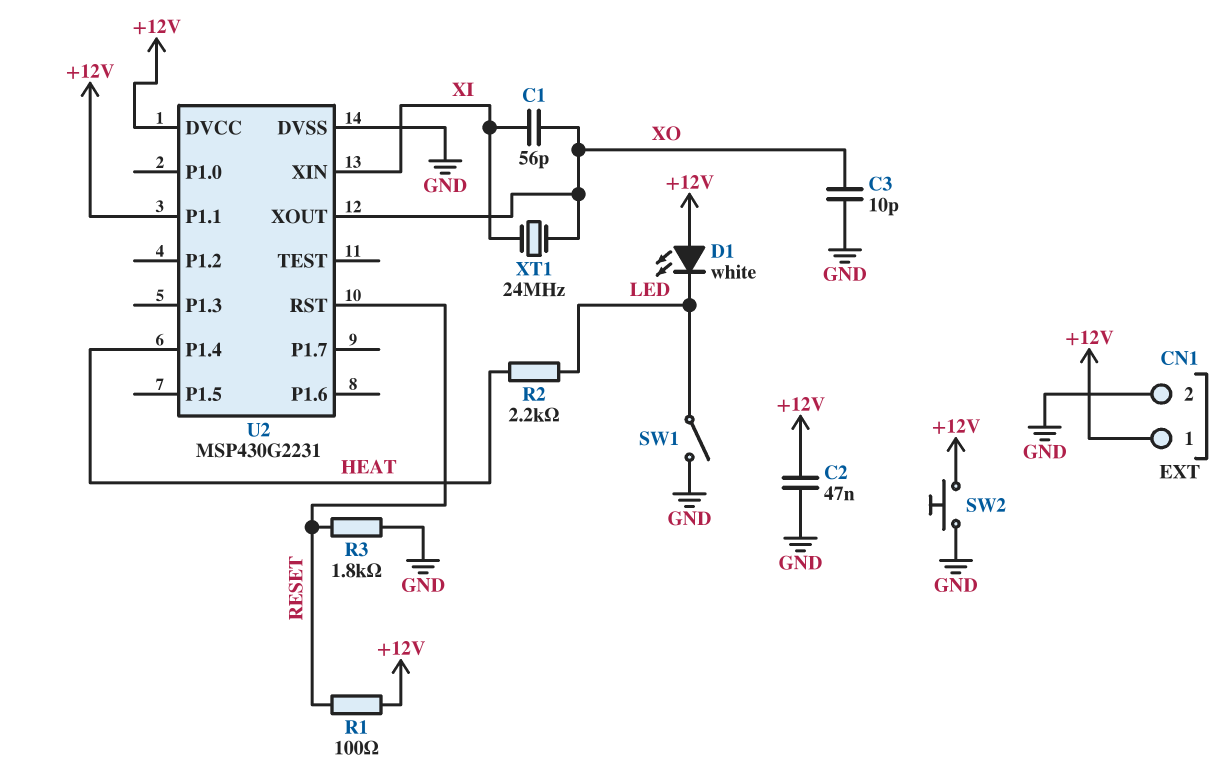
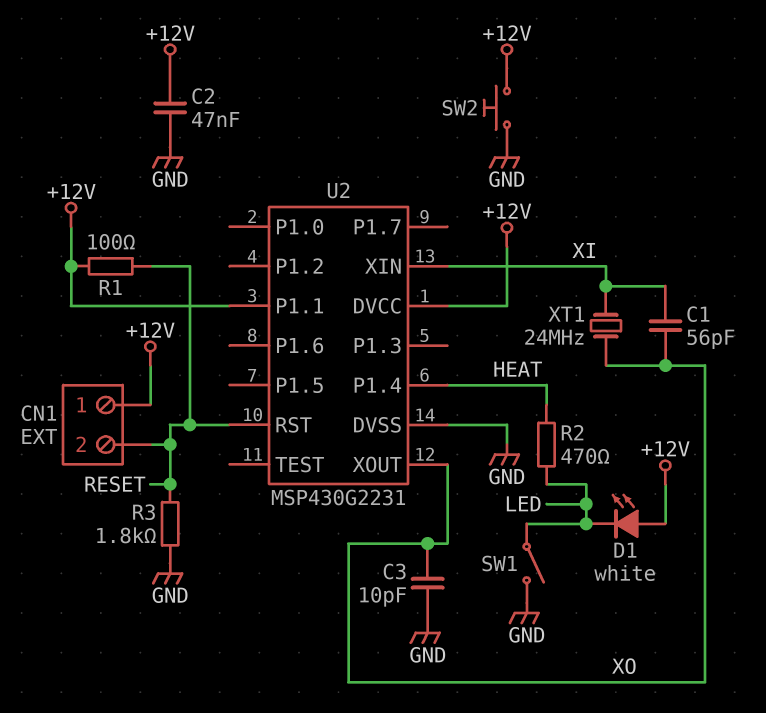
CN1 pin 2: GND -> RESET
R2: 2.2k (HEAT, LED) -> 470 (HEAT, LED)

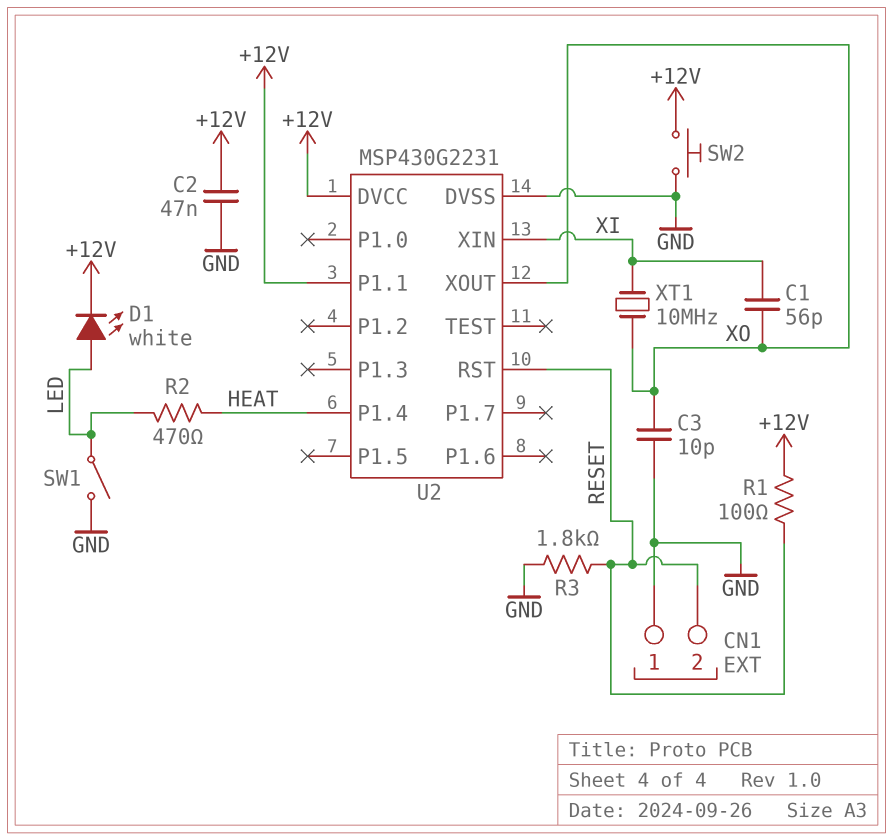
CN1 pin 1: +12V -> GND
D1: LED white (A +12V, K LED) -> LED white (A LED, K +12V)
XT1: 24MHz (XI, XO) -> 10MHz (XI, XO)

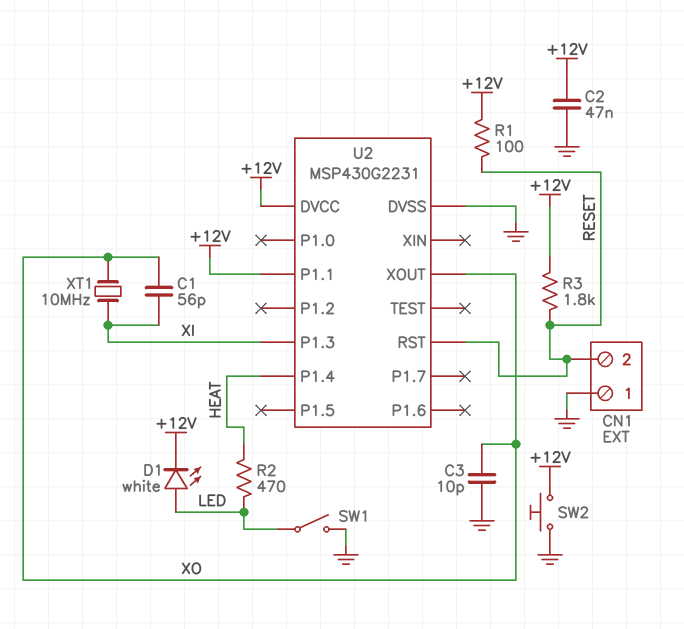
R3: 1.8k (GND, RESET) -> 1.8k (+12V, RESET)
U2 pin P1.3: none -> XI
U2 pin XIN: XI -> none

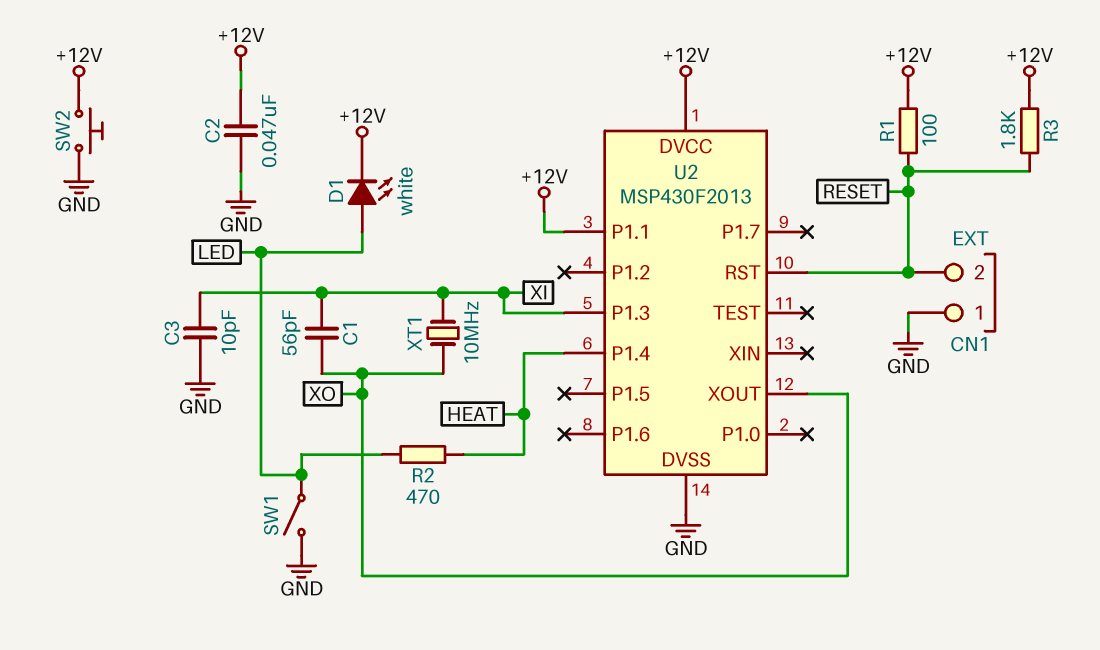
C3: 10pF (GND, XO) -> 10pF (GND, XI)
U2: MSP430G2231 -> MSP430F2013

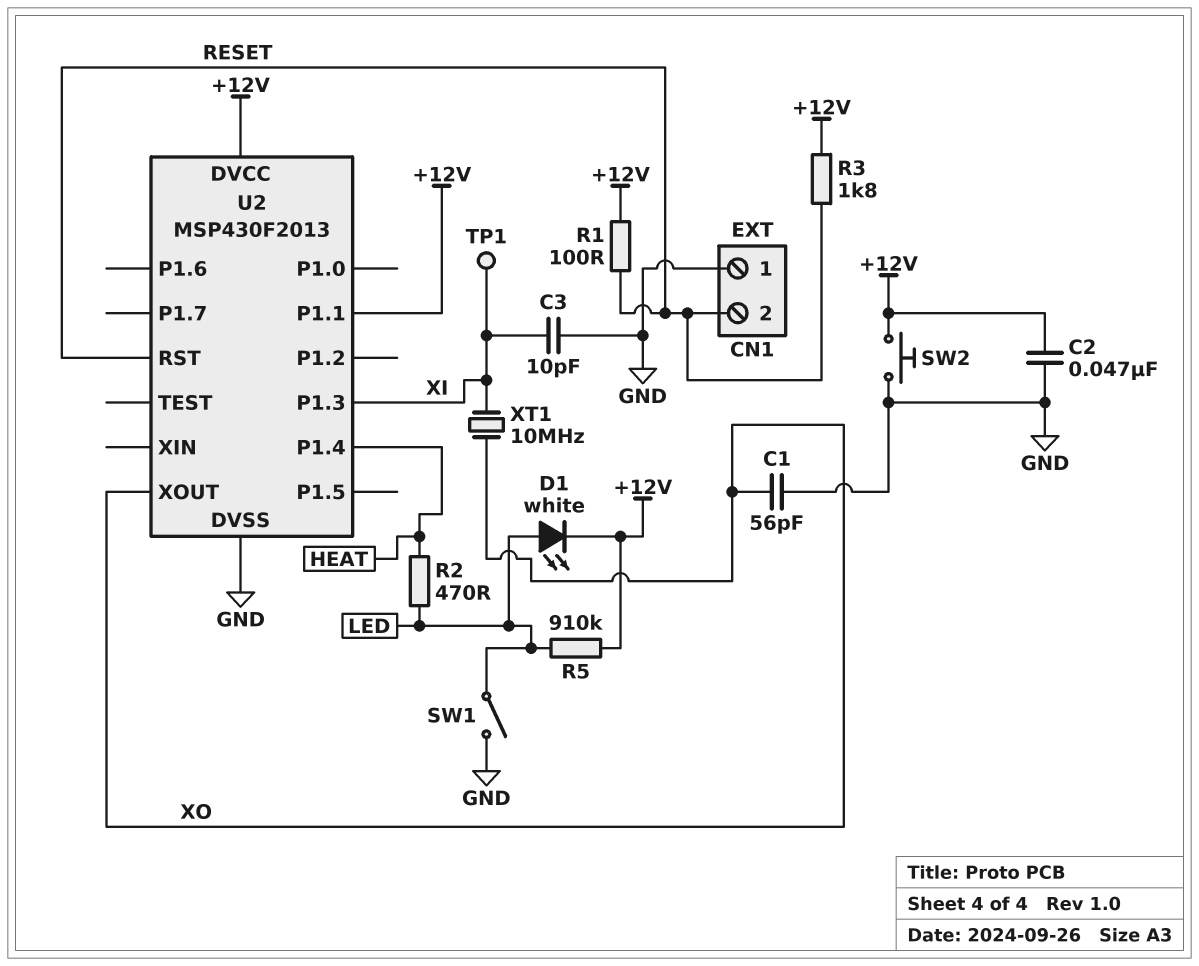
C1: 56pF (XI, XO) -> 56pF (GND, XO)
R5: none -> 910k (+12V, LED)
TP1: none -> test point (XI)

